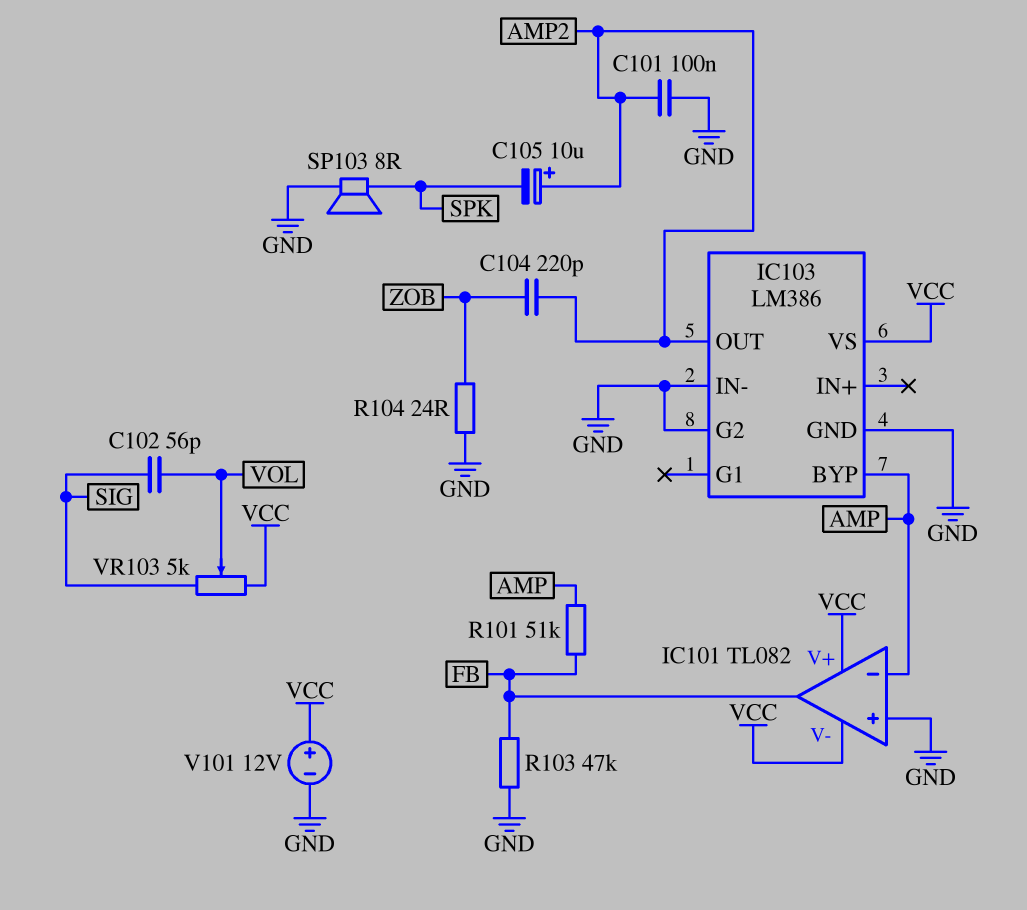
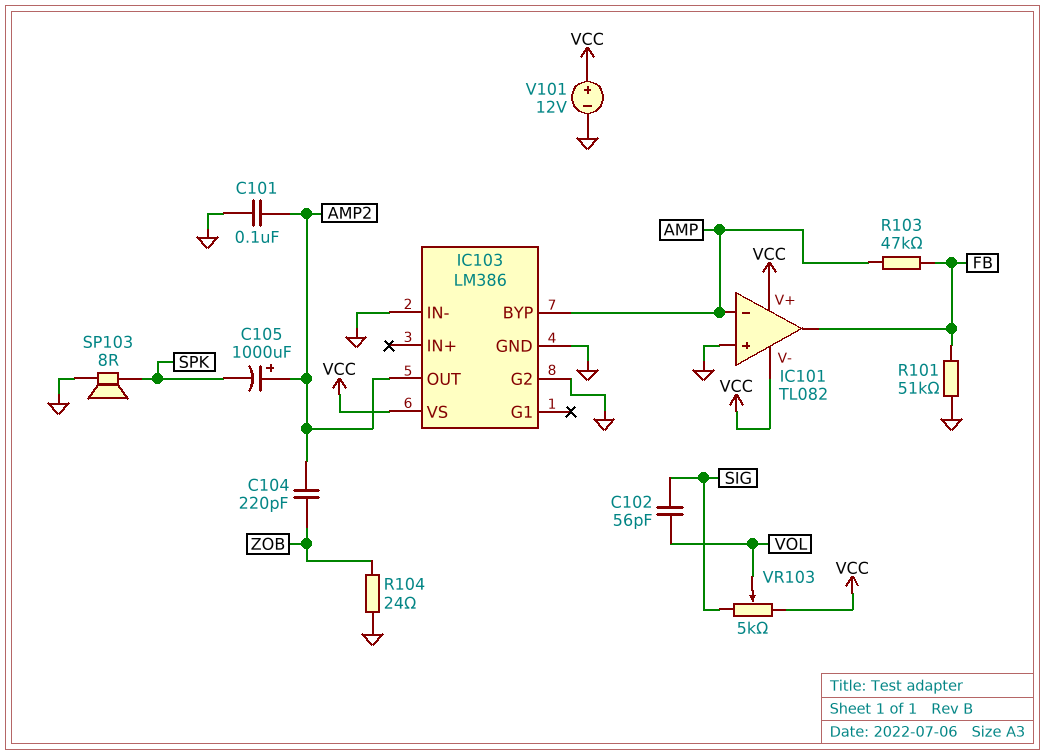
C105: 10uF (plus AMP2, minus SPK) -> 1000uF (plus AMP2, minus SPK)
R101: 51k (AMP, FB) -> 51k (FB, GND)
R103: 47k (FB, GND) -> 47k (AMP, FB)

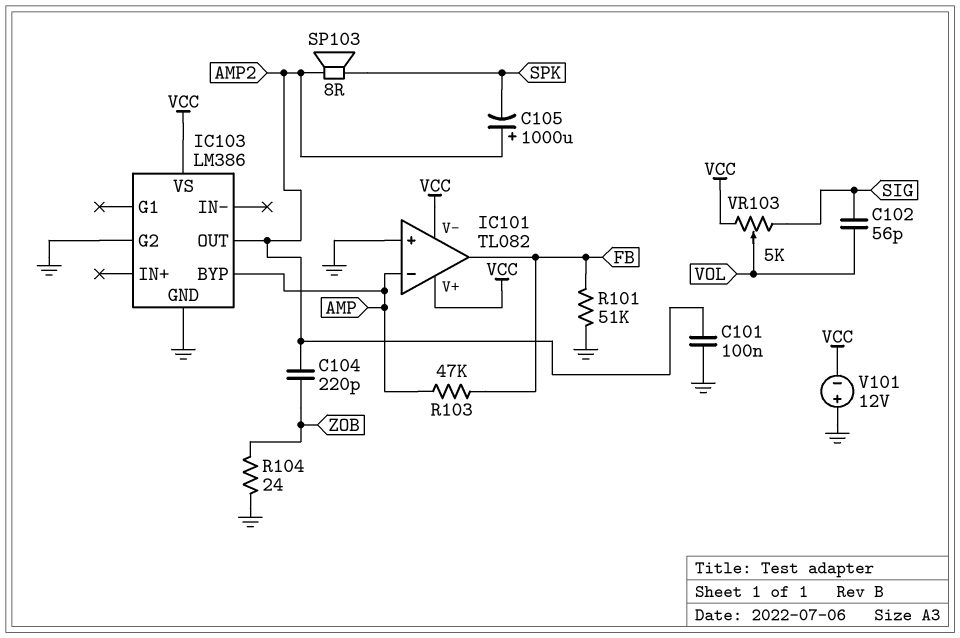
IC103 pin IN-: GND -> none
SP103: speaker 8R (GND, SPK) -> speaker 8R (AMP2, SPK)
V101: 12V (plus VCC, minus GND) -> 12V (plus GND, minus VCC)

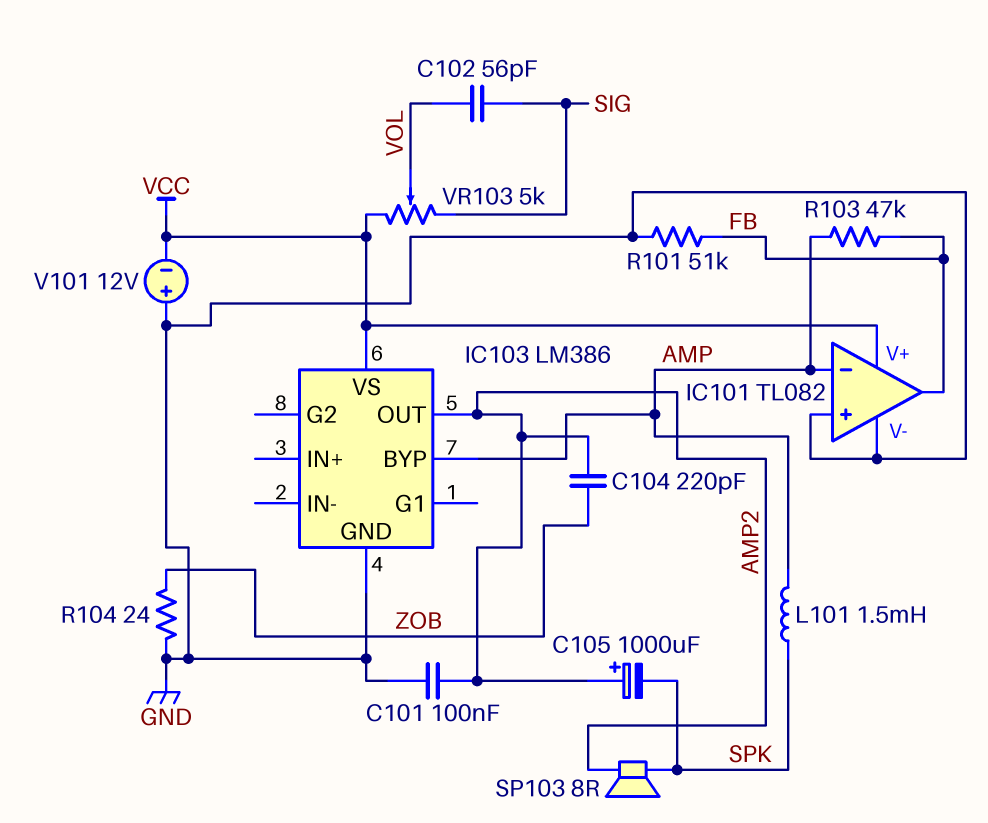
IC101 pin V-: VCC -> GND
IC103 pin G2: GND -> none
L101: none -> 1.5mH (AMP, SPK)

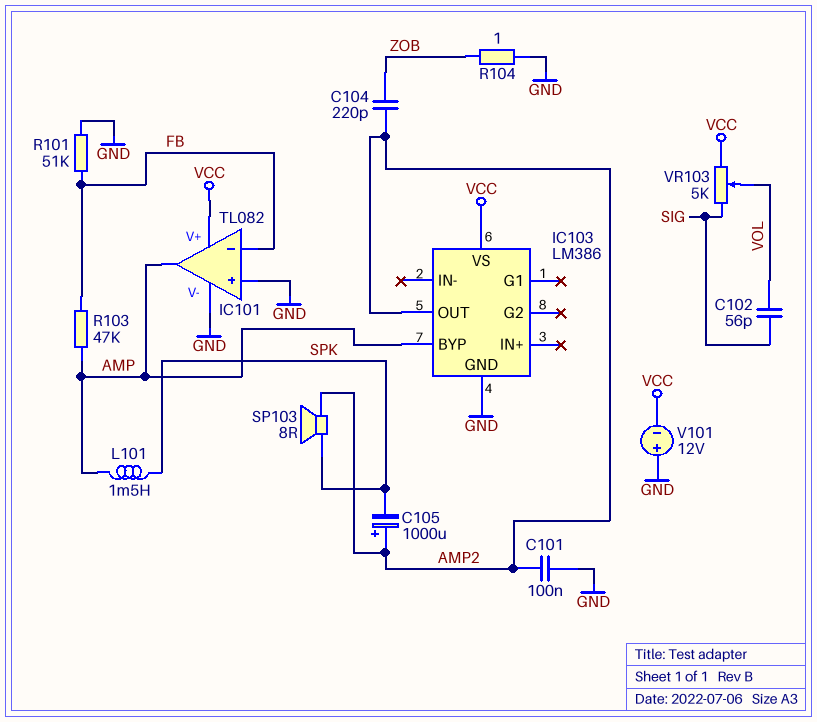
IC101 pin in-: AMP -> FB
IC101 pin out: FB -> AMP
R104: 24 (GND, ZOB) -> 1 (GND, ZOB)

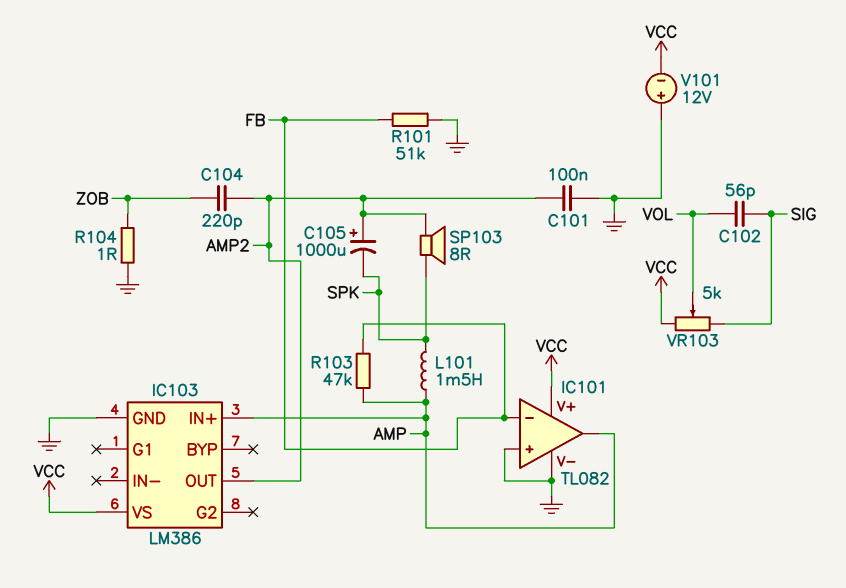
IC103 pin BYP: AMP -> none
IC103 pin IN+: none -> AMP

